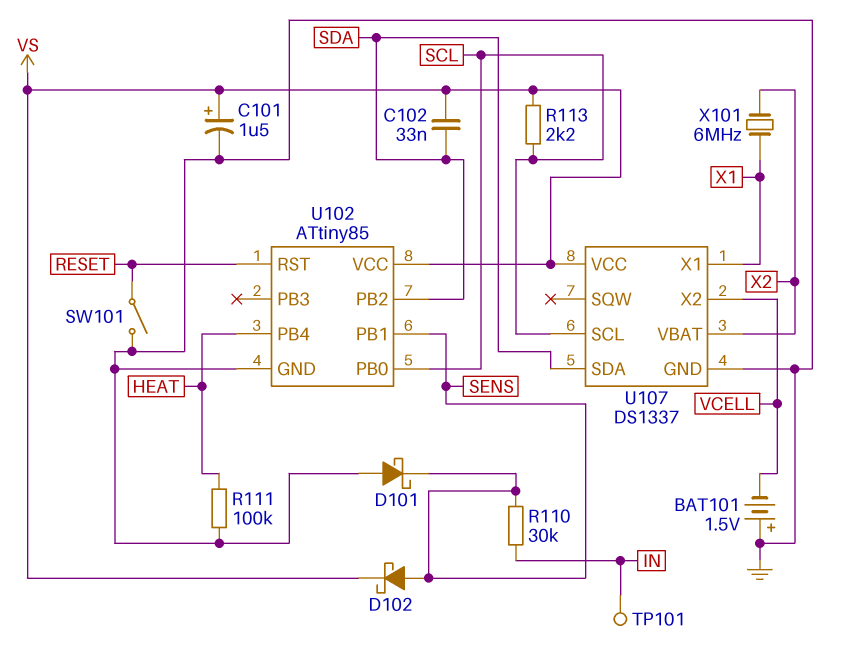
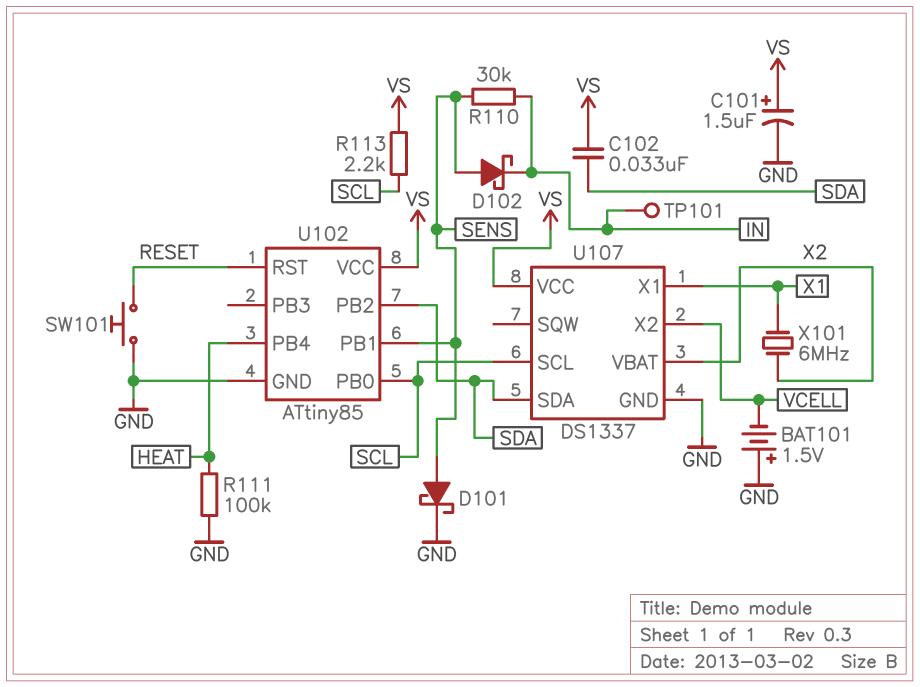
D101: schottky (A GND, K SENS) -> schottky (A SENS, K GND)
D102: schottky (A SENS, K VS) -> schottky (A SENS, K IN)
SW101: switch (GND, RESET) -> button (GND, RESET)

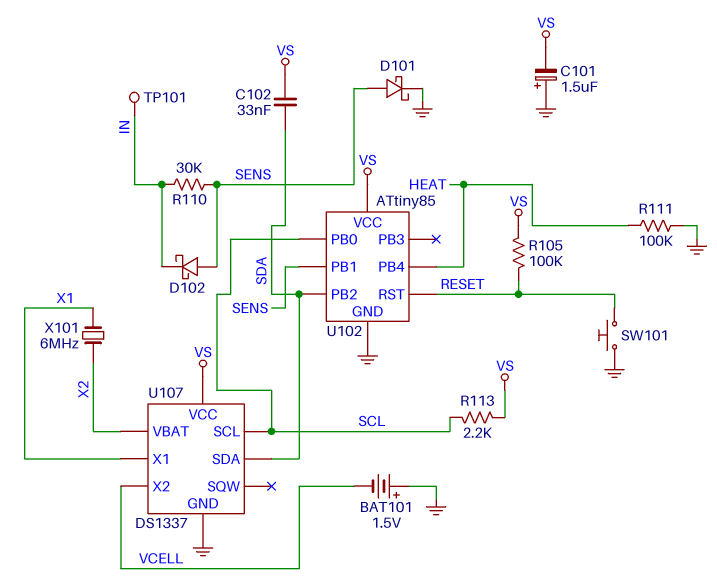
C101: 1.5uF (plus VS, minus GND) -> 1.5uF (plus GND, minus VS)
R105: none -> 100k (RESET, VS)

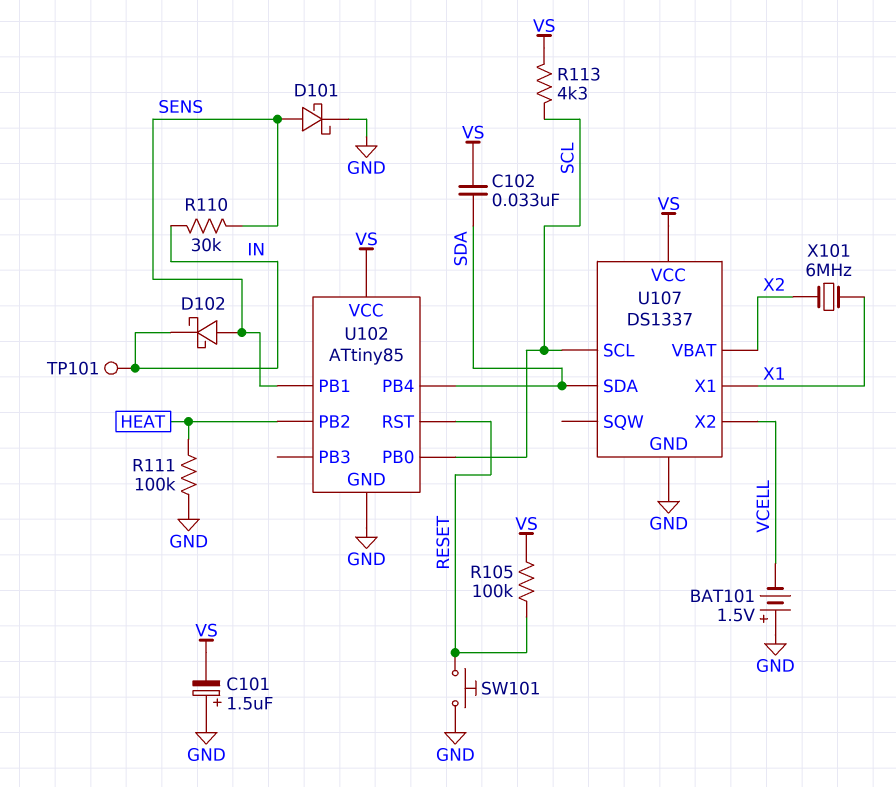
R113: 2.2k (SCL, VS) -> 4.3k (SCL, VS)
U102 pin PB2: SDA -> HEAT
U102 pin PB4: HEAT -> SDA

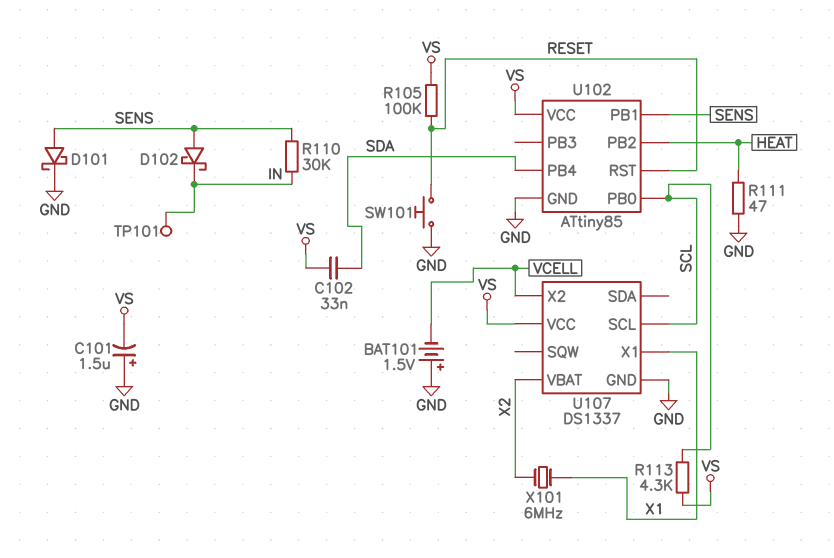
R111: 100k (GND, HEAT) -> 47 (GND, HEAT)
U107 pin SDA: SDA -> none

